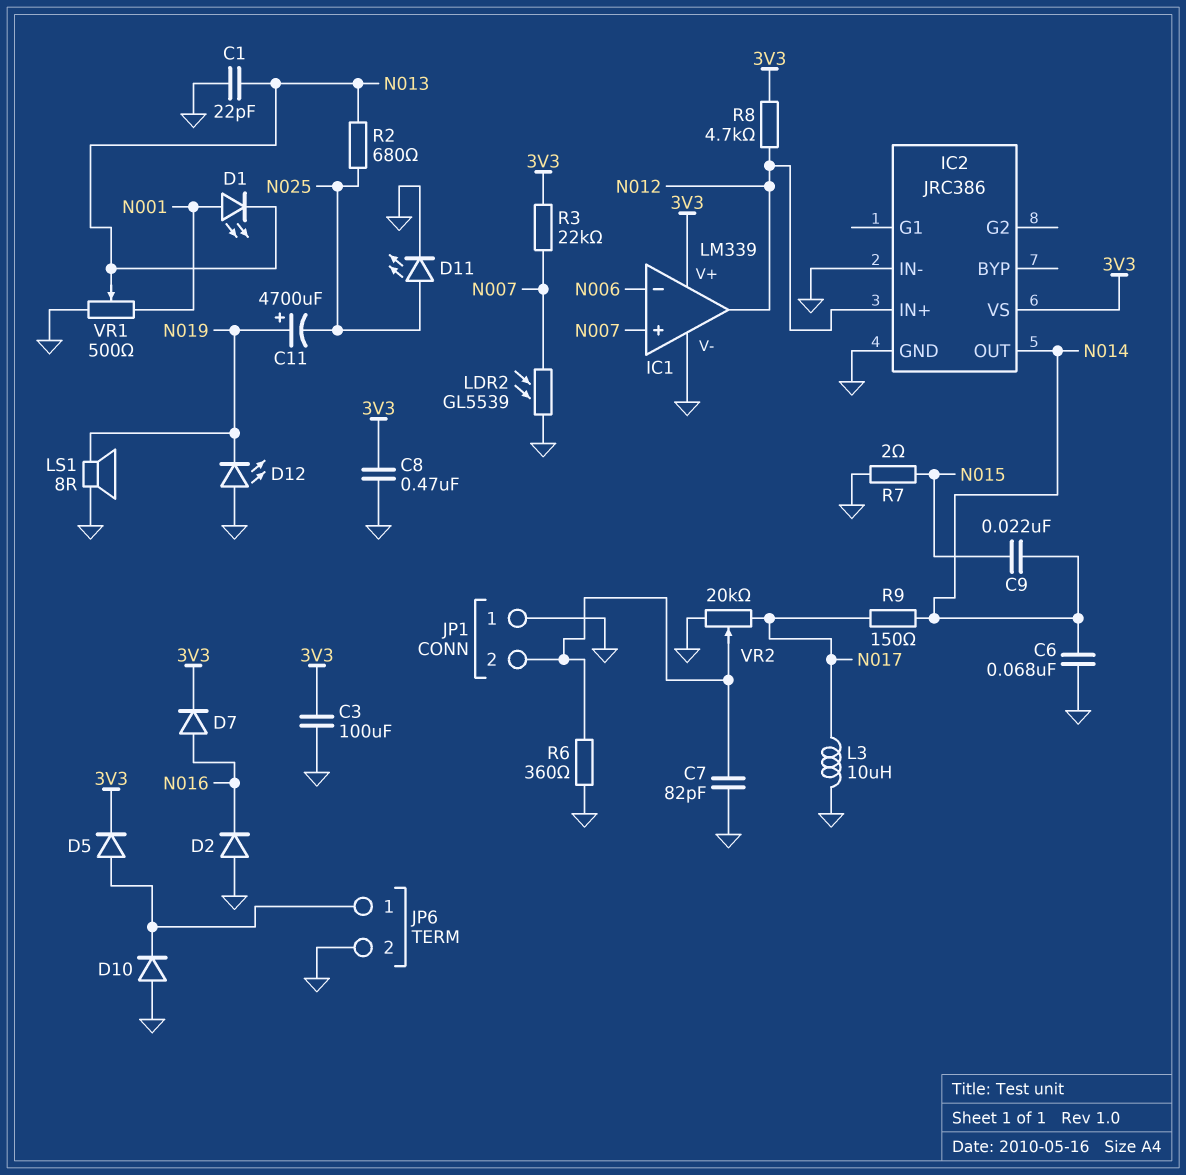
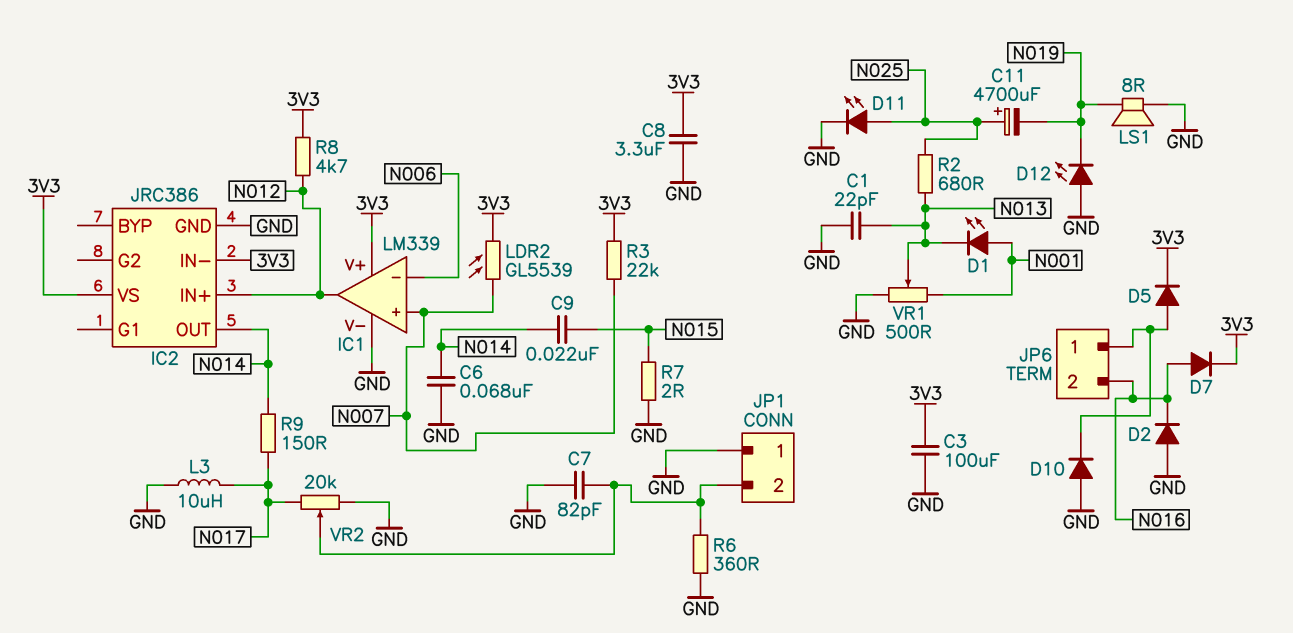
C8: 470nF (3V3, GND) -> 3.3uF (3V3, GND)
C11: 4700uF (plus N019, minus N025) -> 4700uF (plus N025, minus N019)
IC2 pin IN-: GND -> 3V3
JP6 pin 2: GND -> N016
LDR2: GL5539 (GND, N007) -> GL5539 (3V3, N007)

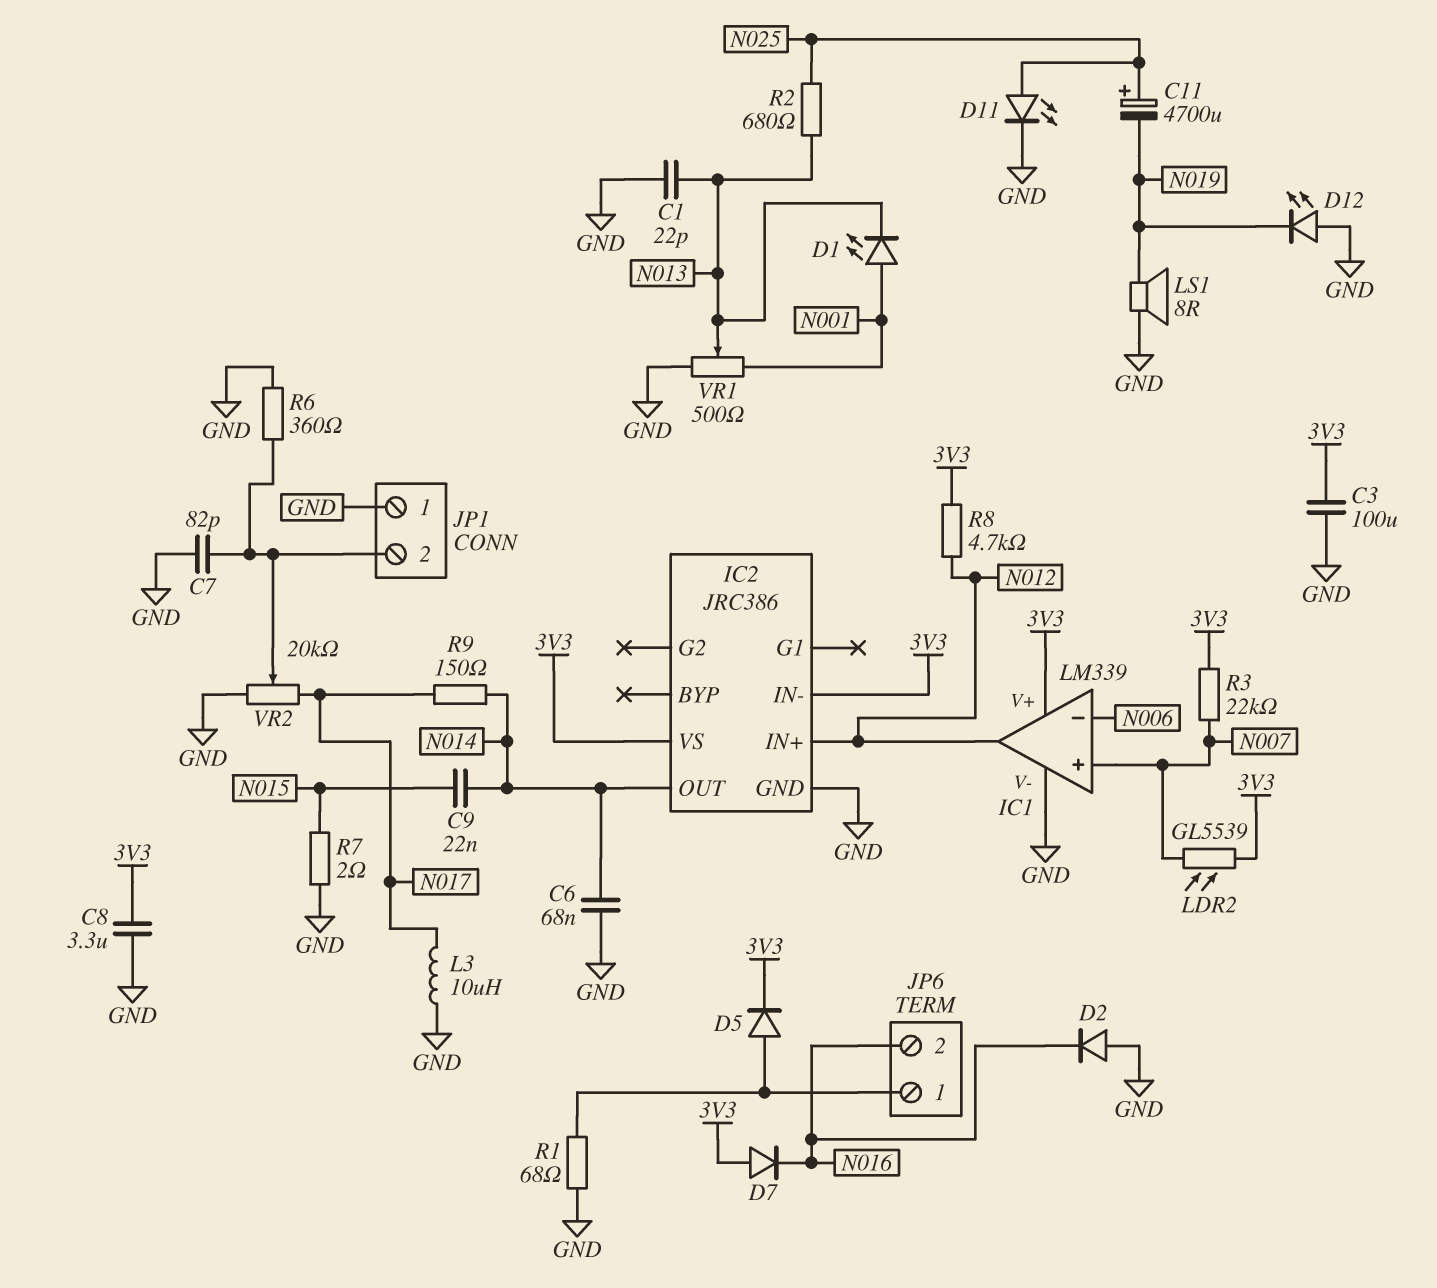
D7: diode (A N016, K 3V3) -> diode (A 3V3, K N016)
D10: diode (A GND, K JP6/1) -> none
R1: none -> 68 (GND, JP6/1)

